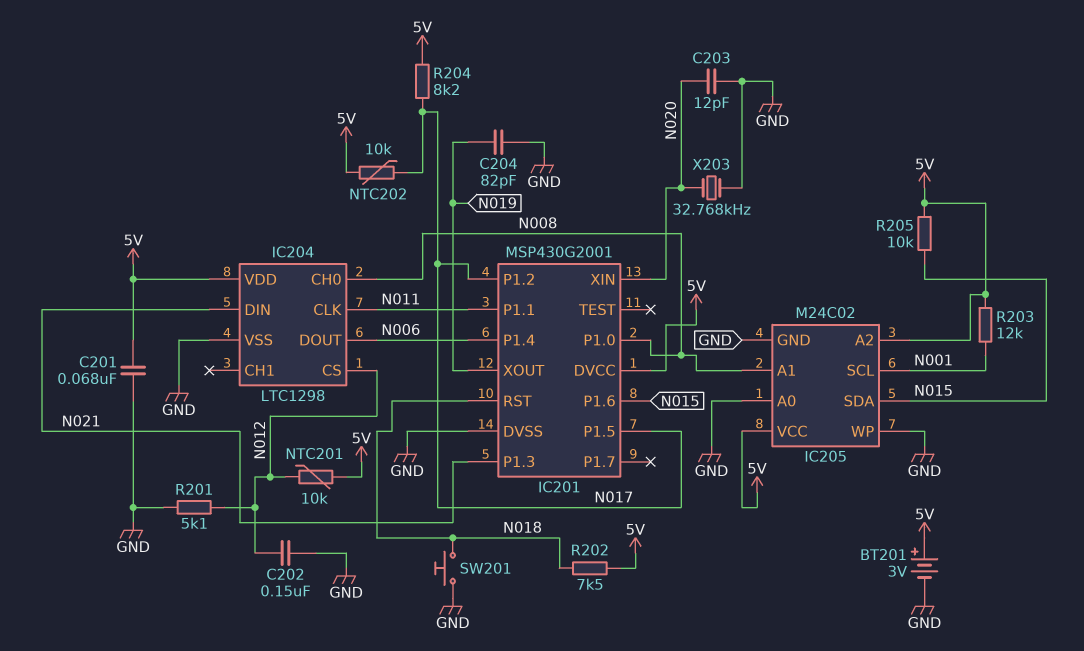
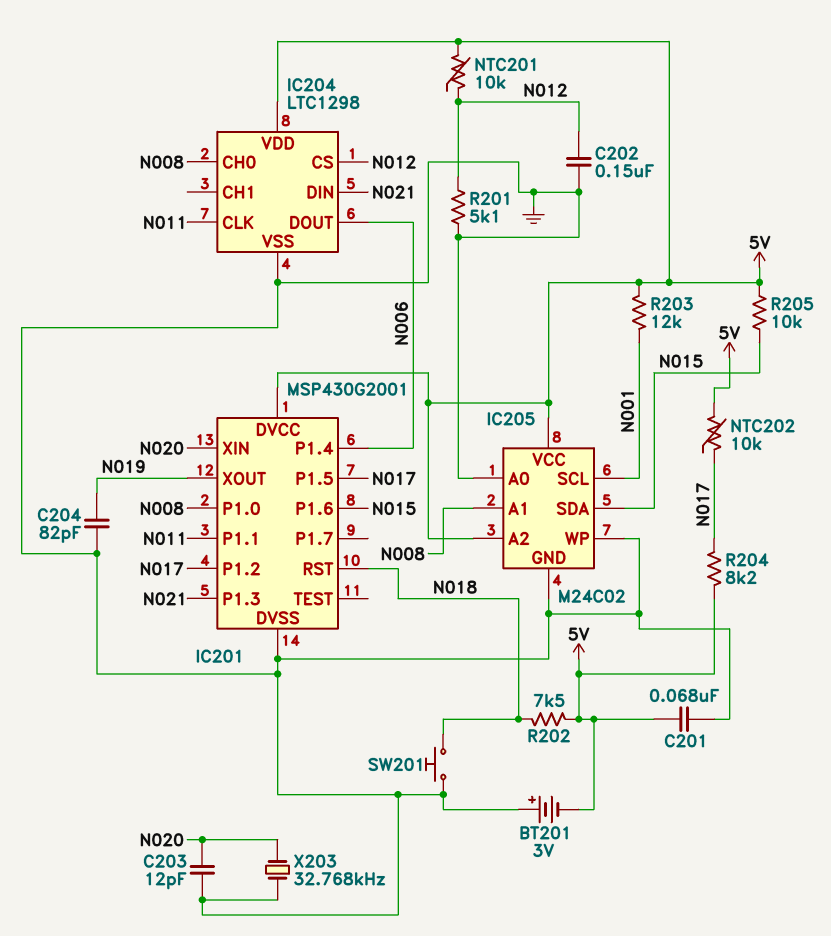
BT201: 3V (plus 5V, minus GND) -> 3V (plus GND, minus 5V)

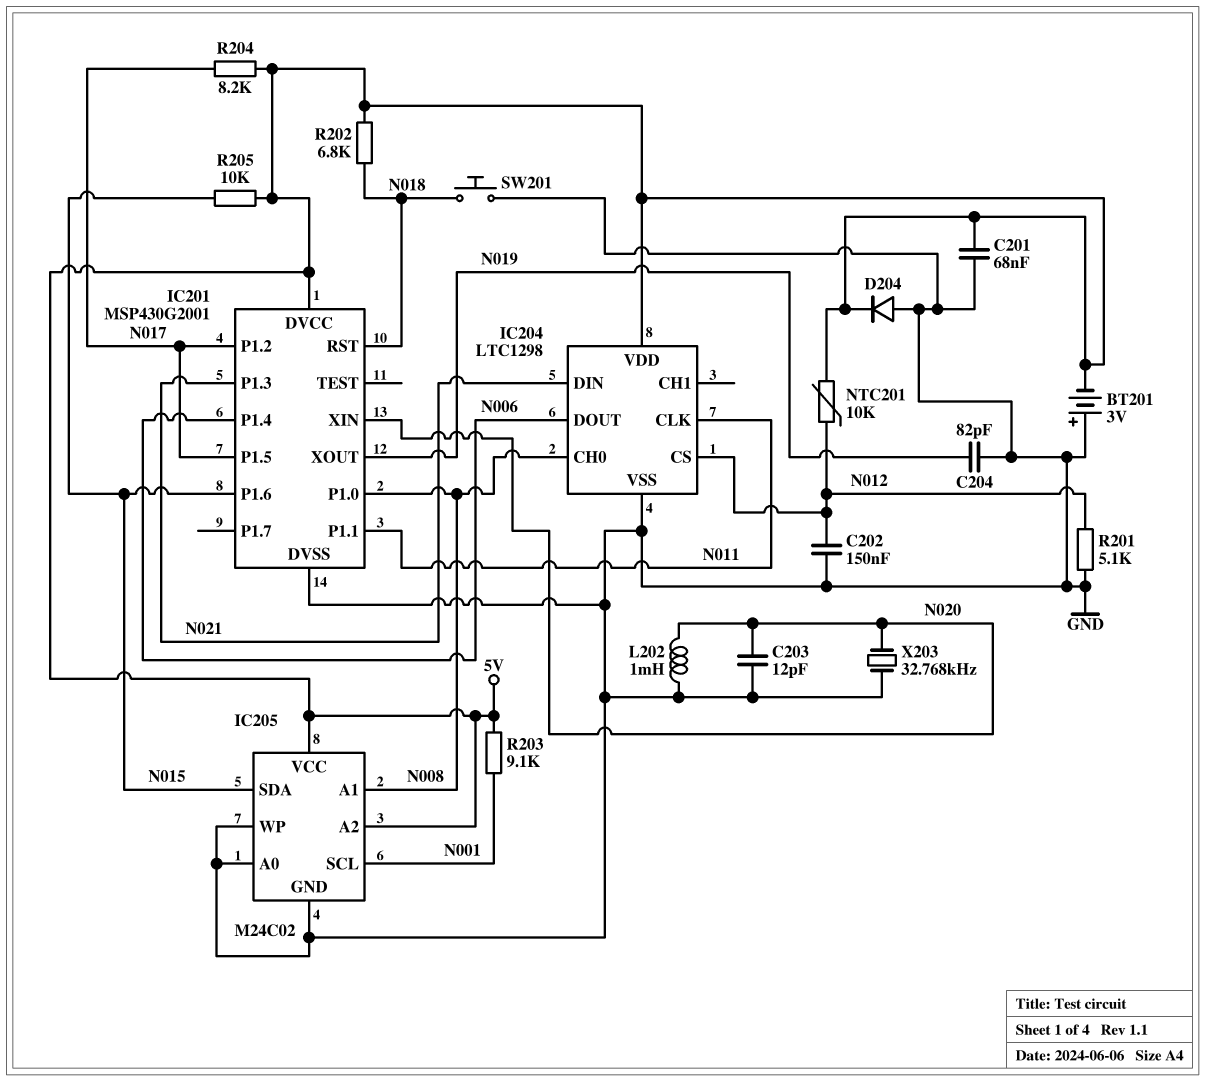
D204: none -> diode (A GND, K 5V)
L202: none -> 1mH (GND, N020)
NTC202: 10k (5V, N017) -> none
R202: 7.5k (5V, N018) -> 6.8k (5V, N018)
R203: 12k (5V, N001) -> 9.1k (5V, N001)

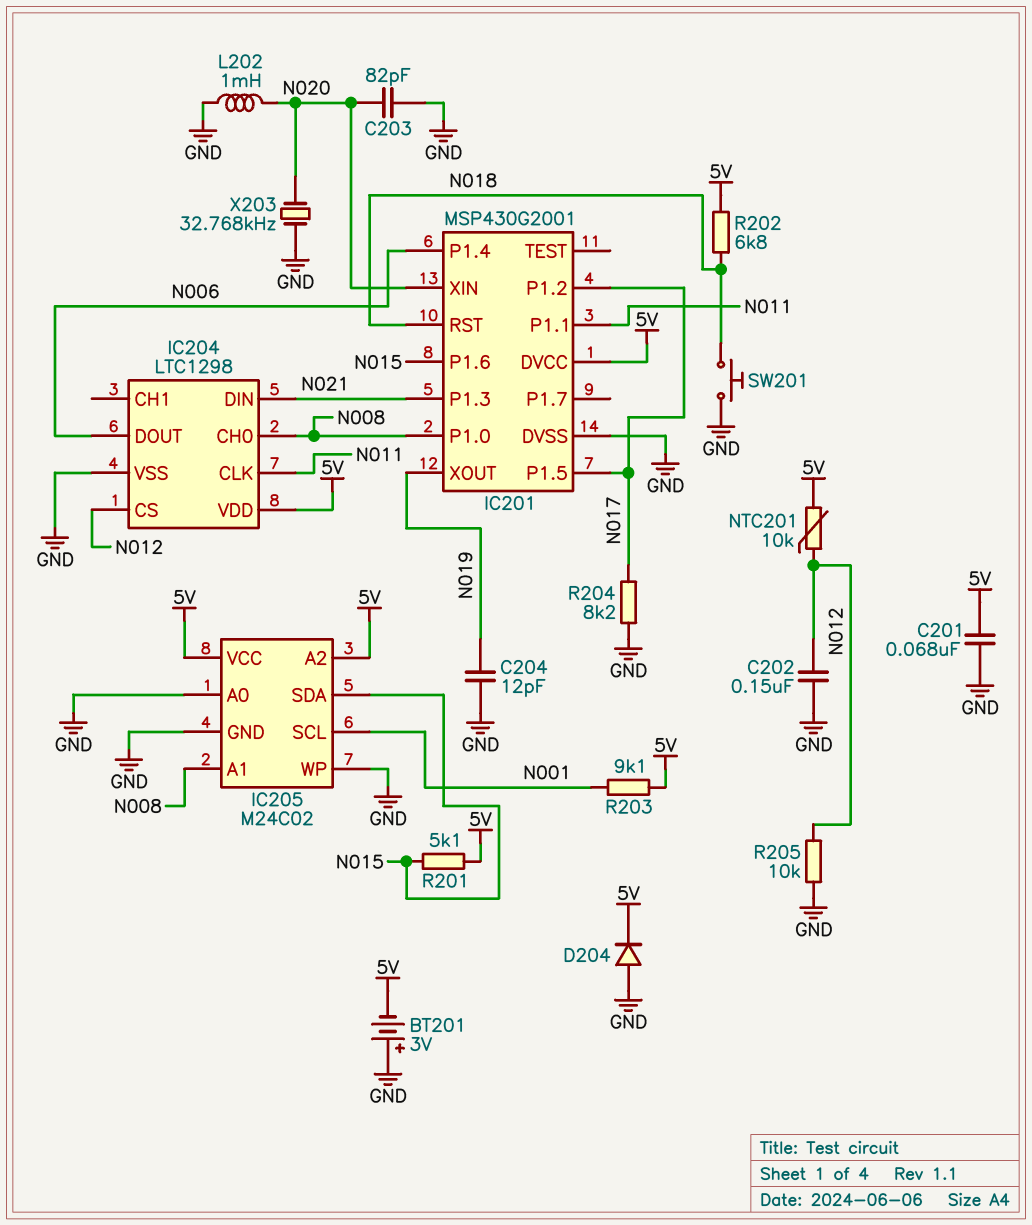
C203: 12pF (GND, N020) -> 82pF (GND, N020)
C204: 82pF (GND, N019) -> 12pF (GND, N019)
R201: 5.1k (GND, N012) -> 5.1k (5V, N015)
R204: 8.2k (5V, N017) -> 8.2k (GND, N017)
R205: 10k (5V, N015) -> 10k (GND, N012)

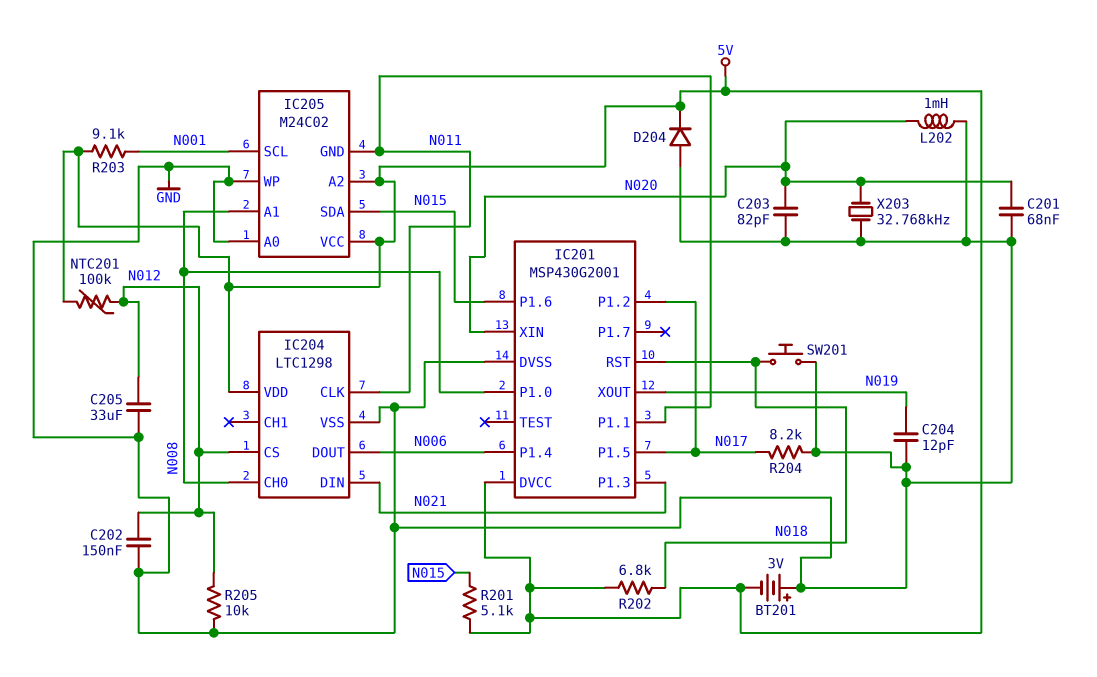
C201: 68nF (5V, GND) -> 68nF (GND, N020)
C205: none -> 33uF (GND, N012)
IC205 pin GND: GND -> N011
NTC201: 10k (5V, N012) -> 100k (5V, N012)

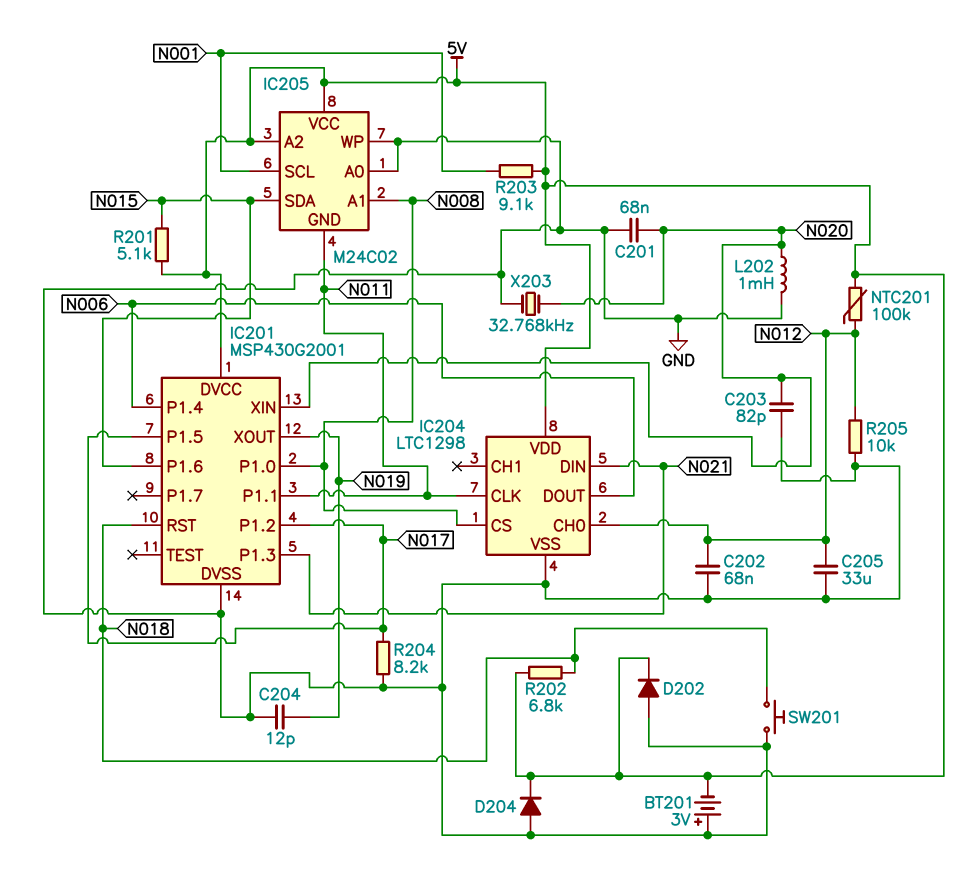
C202: 150nF (GND, N012) -> 68nF (GND, N012)
D202: none -> diode (A GND, K 5V)
IC204 pin CH0: N008 -> N012
IC204 pin CS: N012 -> N008

